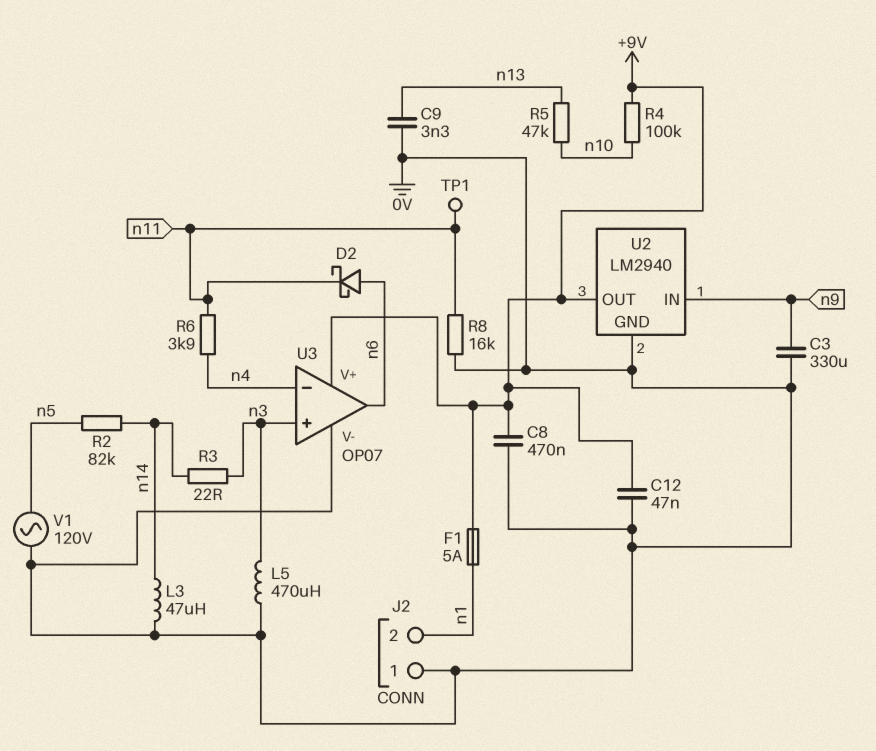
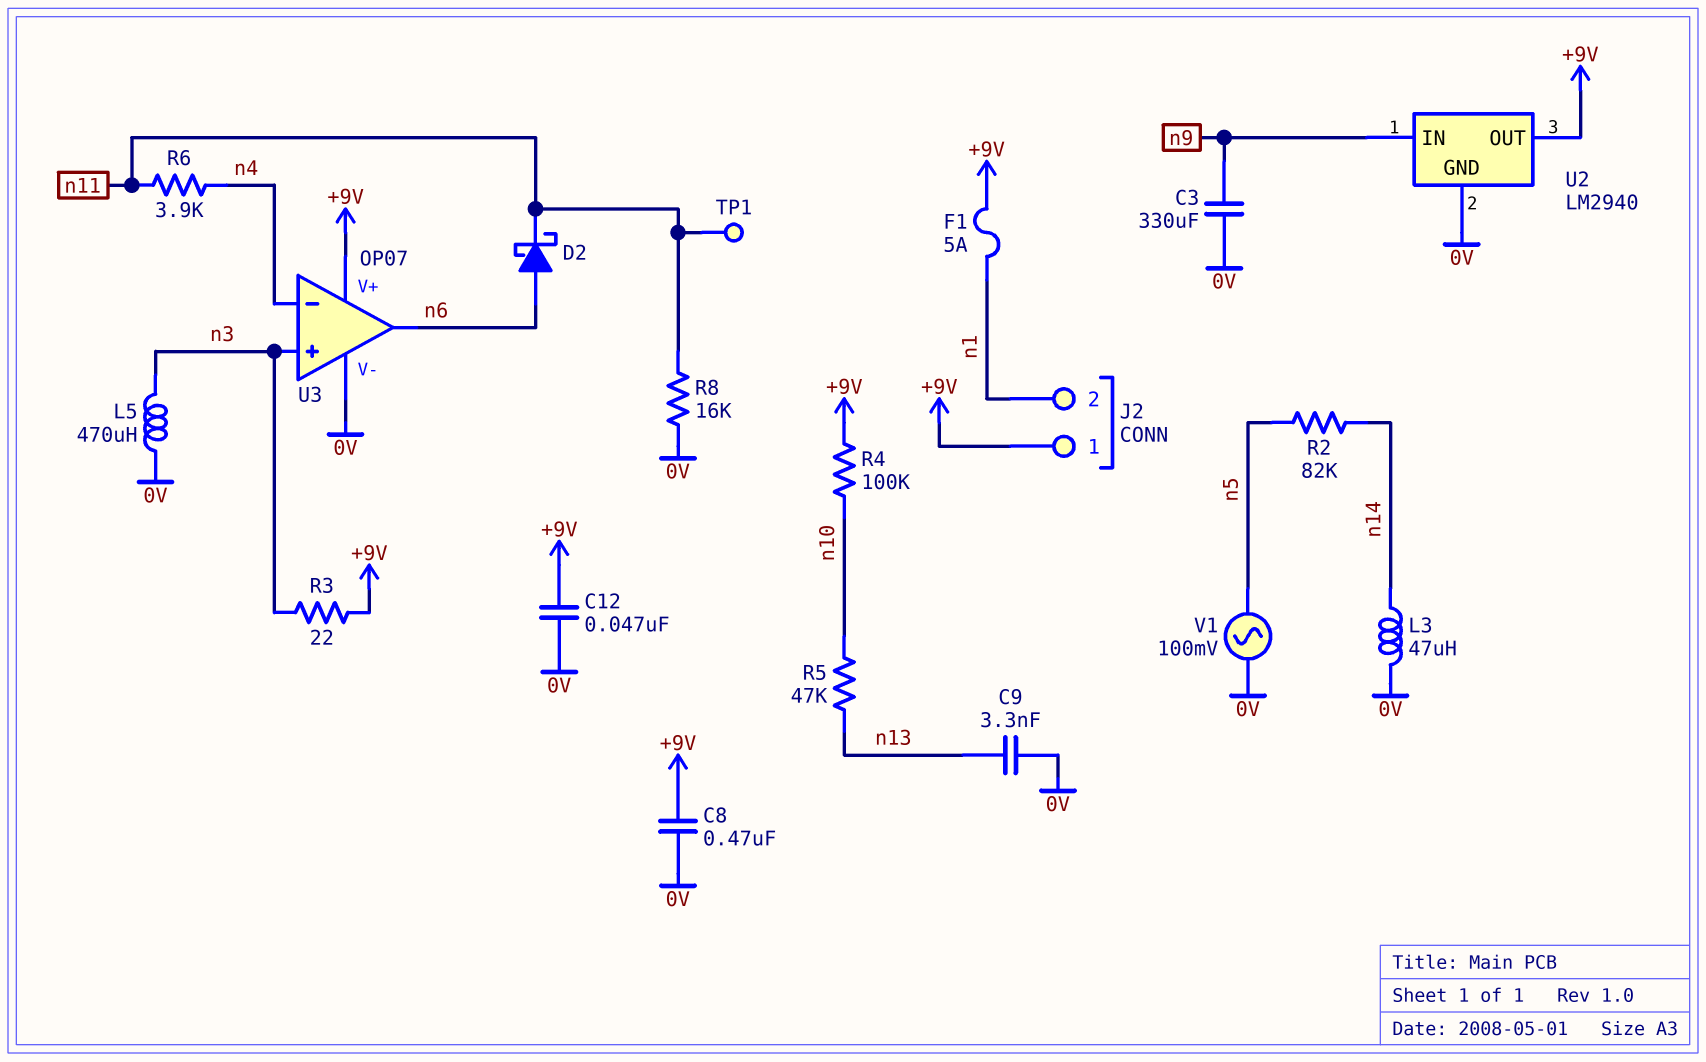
J2 pin 1: 0V -> +9V
R3: 22 (n3, n14) -> 22 (+9V, n3)
V1: AC 120V (0V, n5) -> AC 100mV (0V, n5)

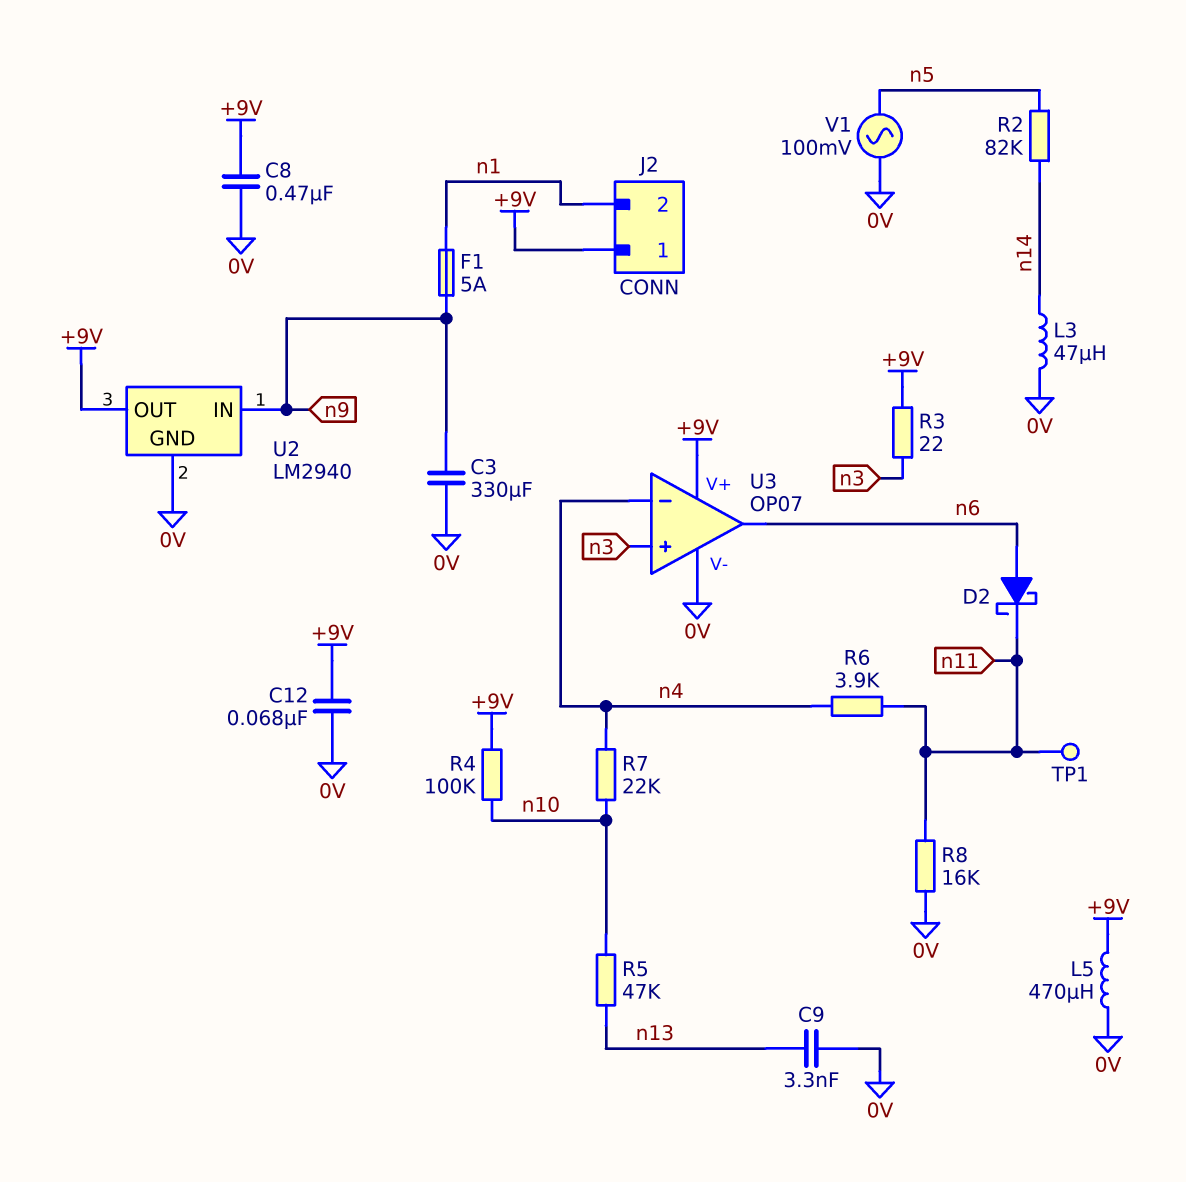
C12: 47nF (+9V, 0V) -> 68nF (+9V, 0V)
F1: 5A (+9V, n1) -> 5A (n1, n9)
L5: 470uH (0V, n3) -> 470uH (+9V, 0V)
R7: none -> 22k (n4, n10)

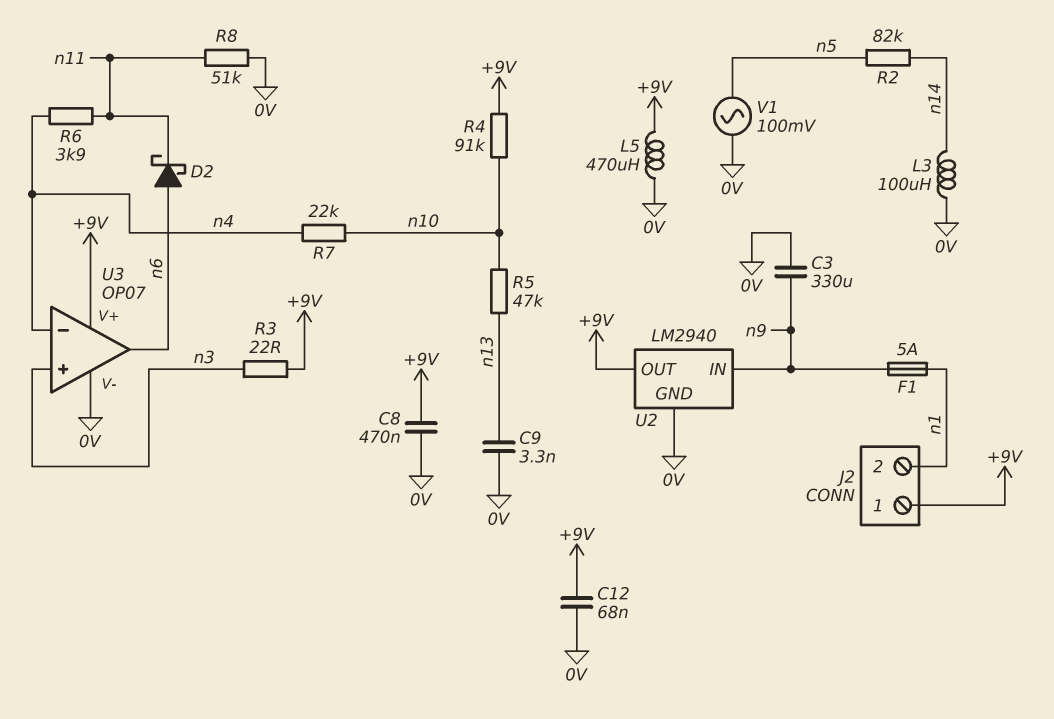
L3: 47uH (0V, n14) -> 100uH (0V, n14)
R4: 100k (+9V, n10) -> 91k (+9V, n10)
R8: 16k (0V, n11) -> 51k (0V, n11)
TP1: test point (n11) -> none

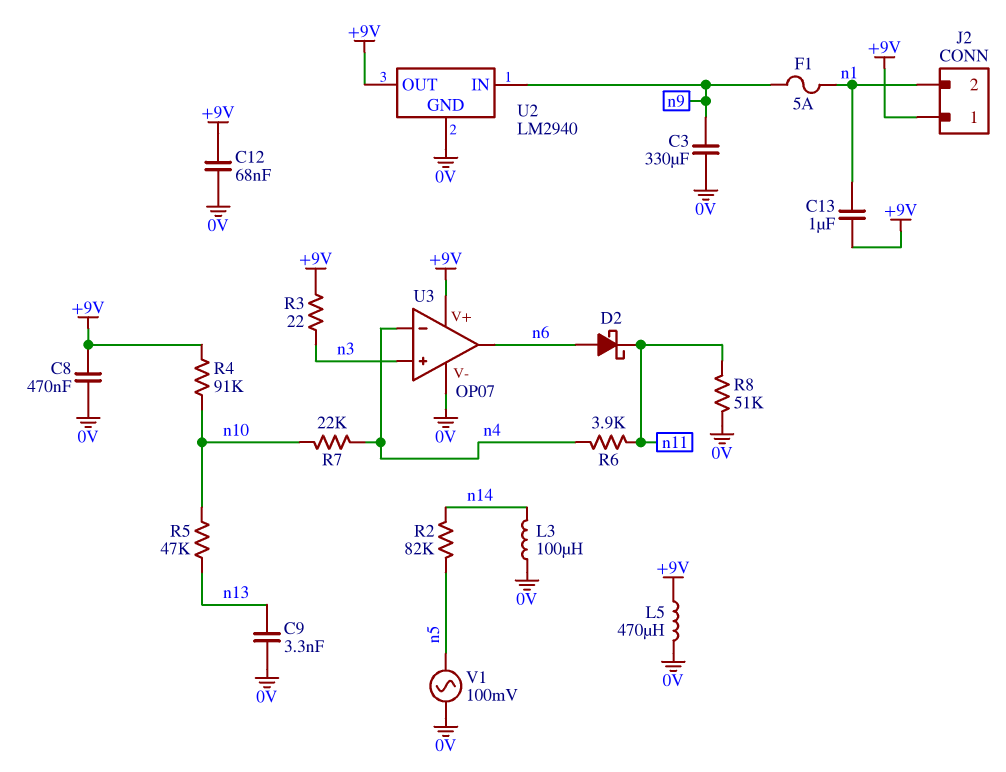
C13: none -> 1uF (+9V, n1)

